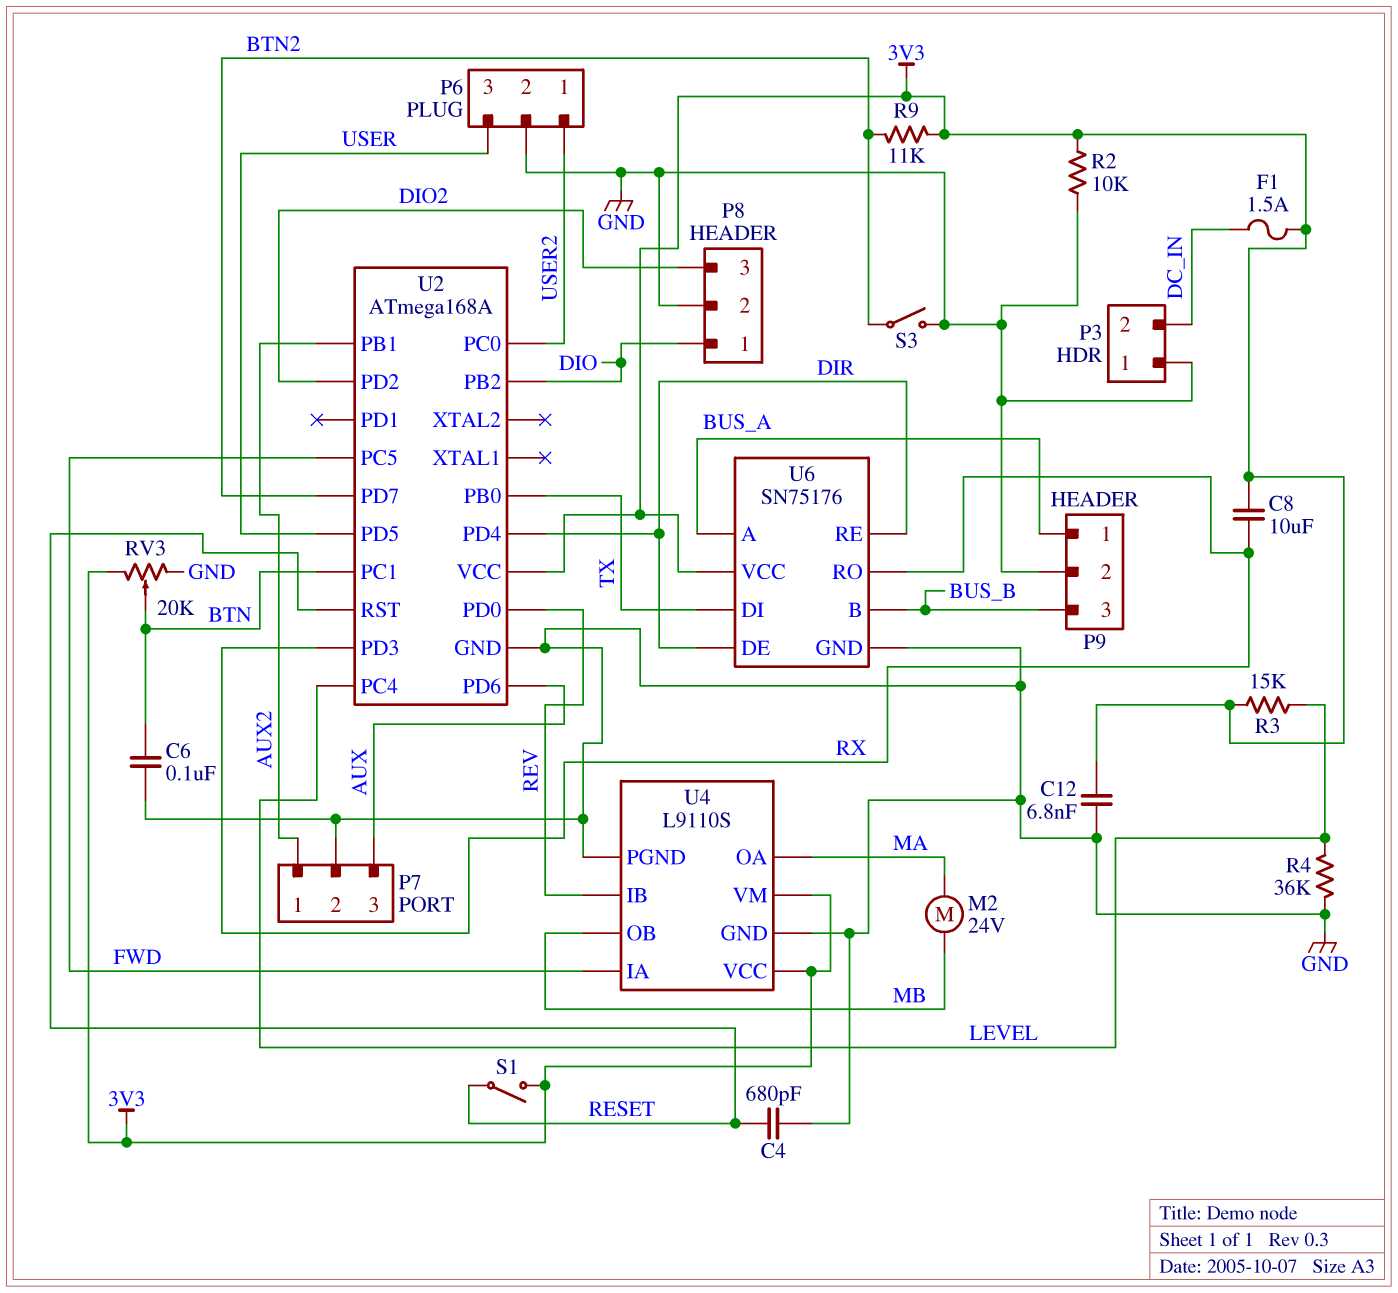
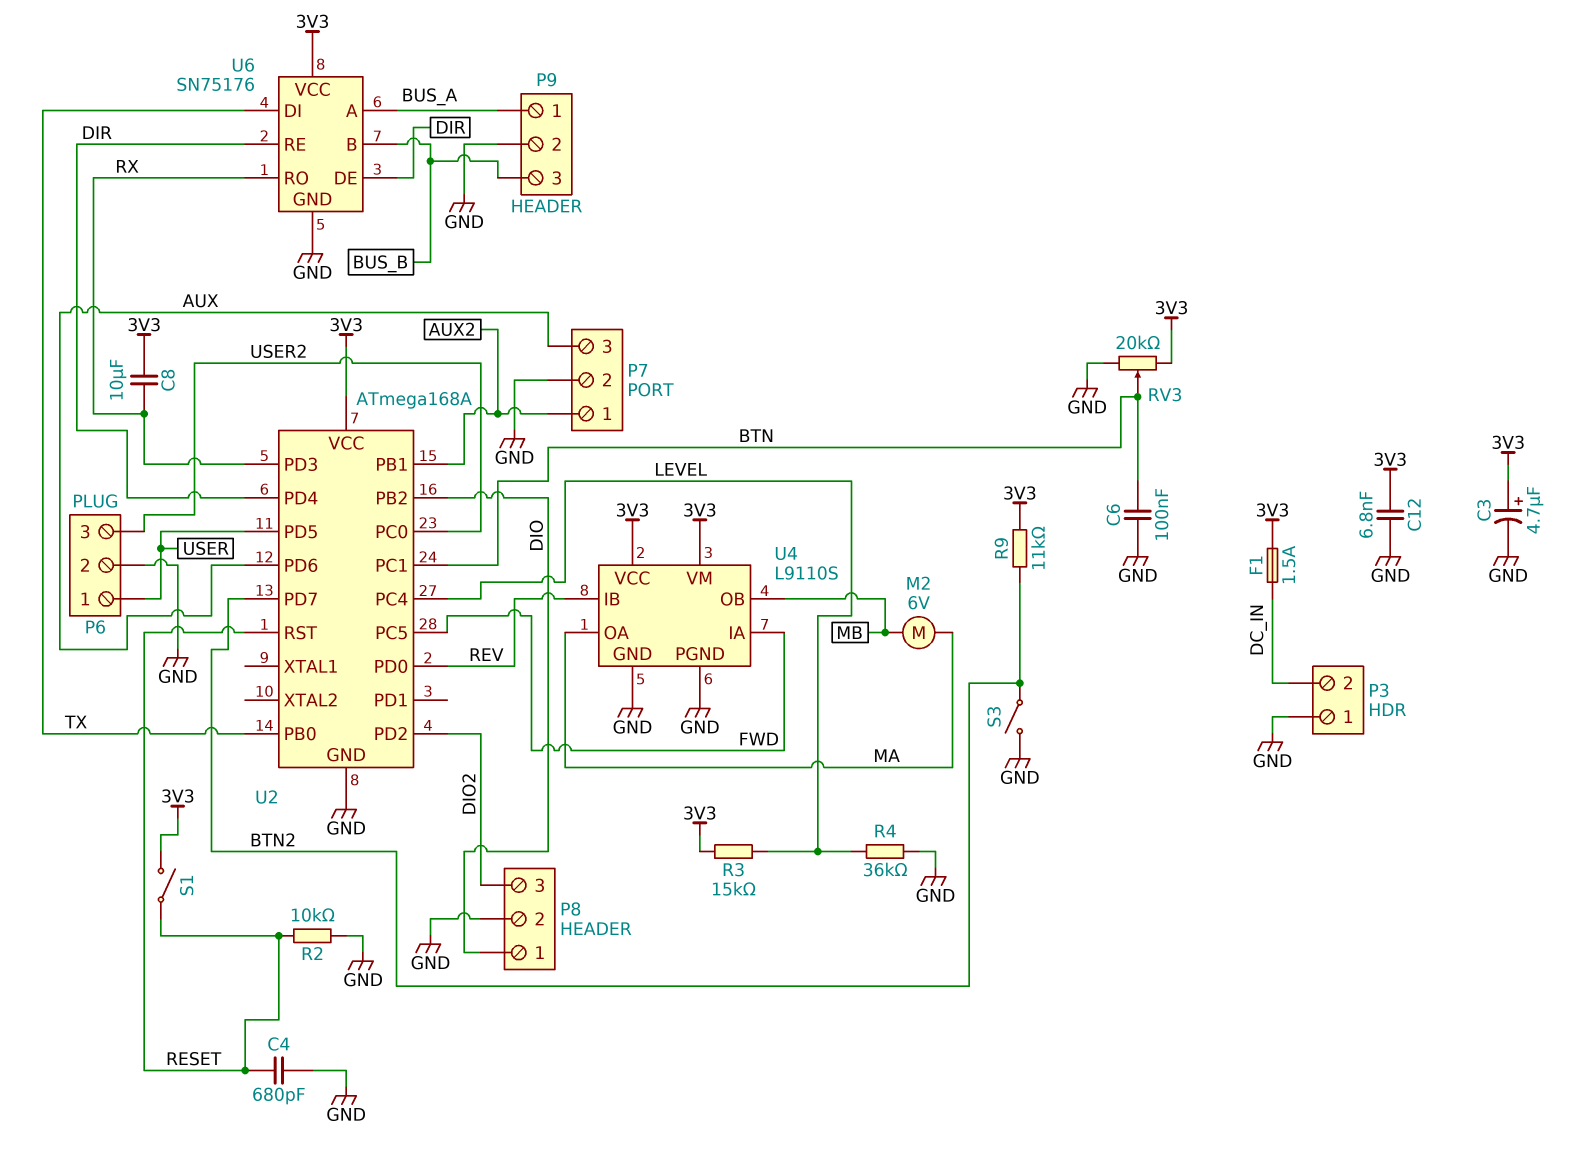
C3: none -> 4.7uF (plus 3V3, minus GND)
M2: motor 24V (MA, MB) -> motor 6V (MA, MB)
P6 pin 1: USER2 -> USER
P6 pin 3: USER -> USER2
R2: 10k (3V3, GND) -> 10k (GND, RESET)

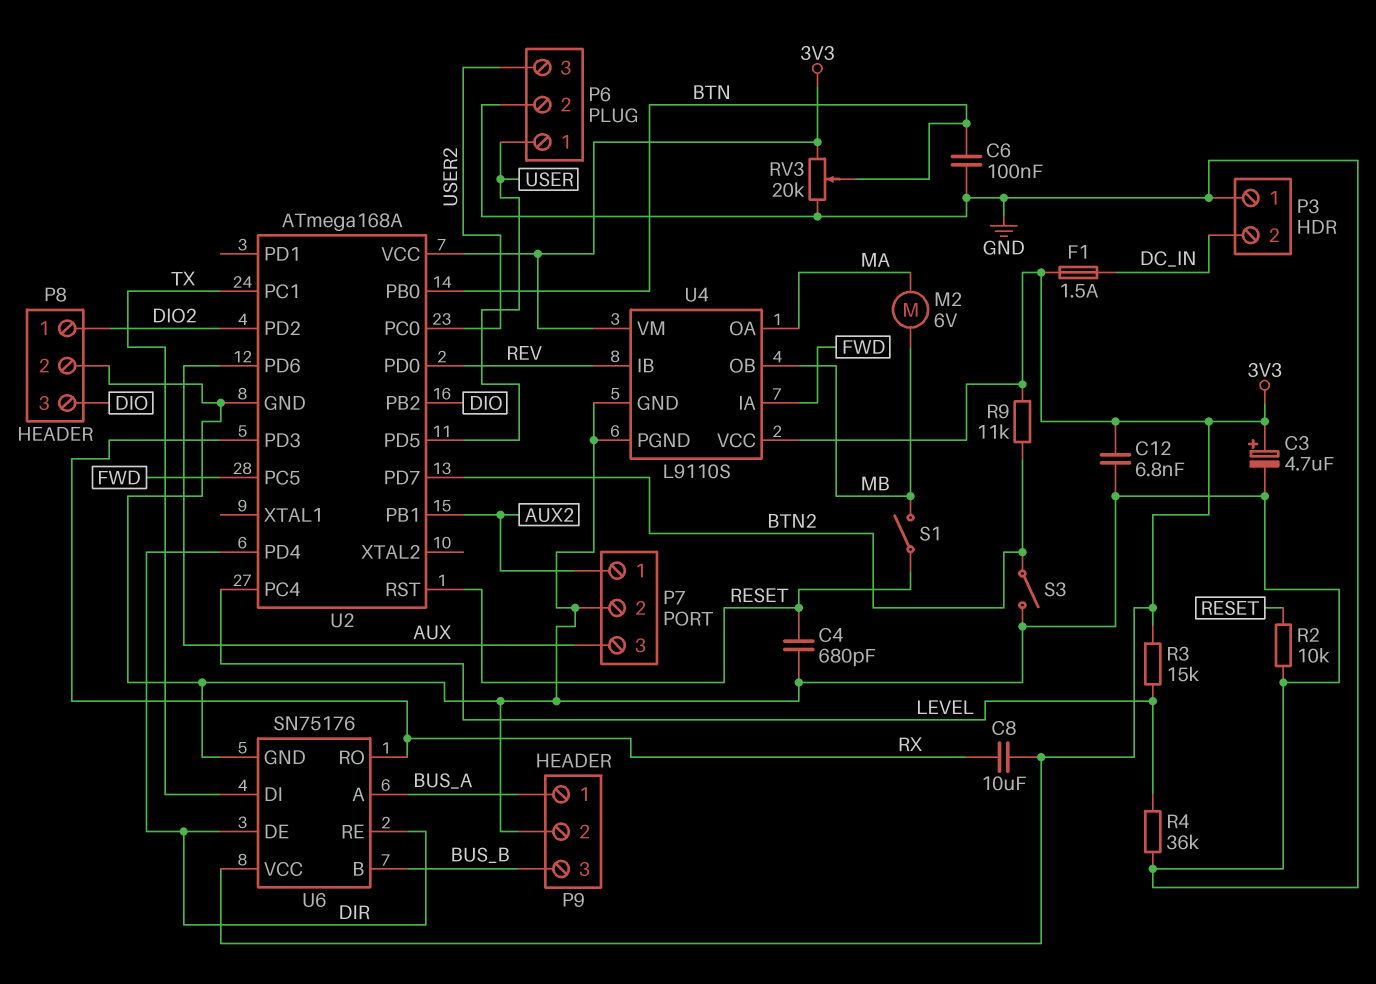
P8 pin 1: DIO -> DIO2
P8 pin 3: DIO2 -> DIO
S1: switch (3V3, RESET) -> switch (MB, RESET)
U2 pin PB0: TX -> BTN
U2 pin PC1: BTN -> TX

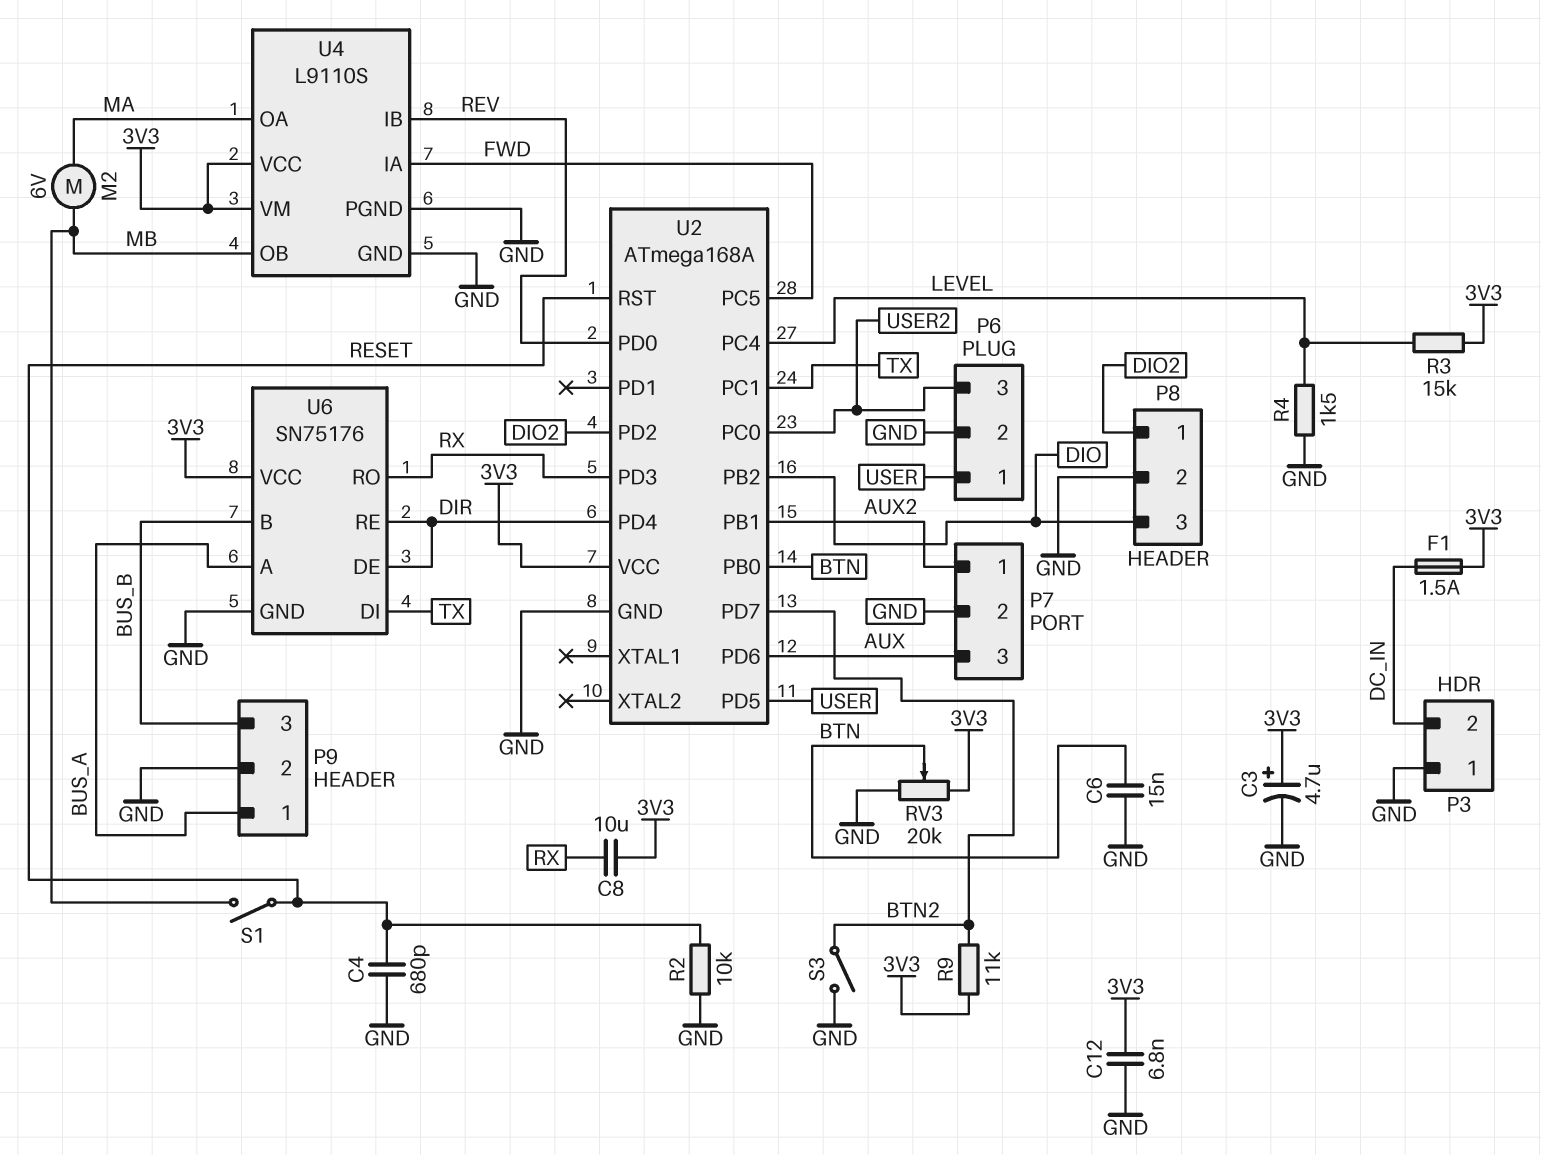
C6: 100nF (BTN, GND) -> 15nF (BTN, GND)
R4: 36k (GND, LEVEL) -> 1.5k (GND, LEVEL)

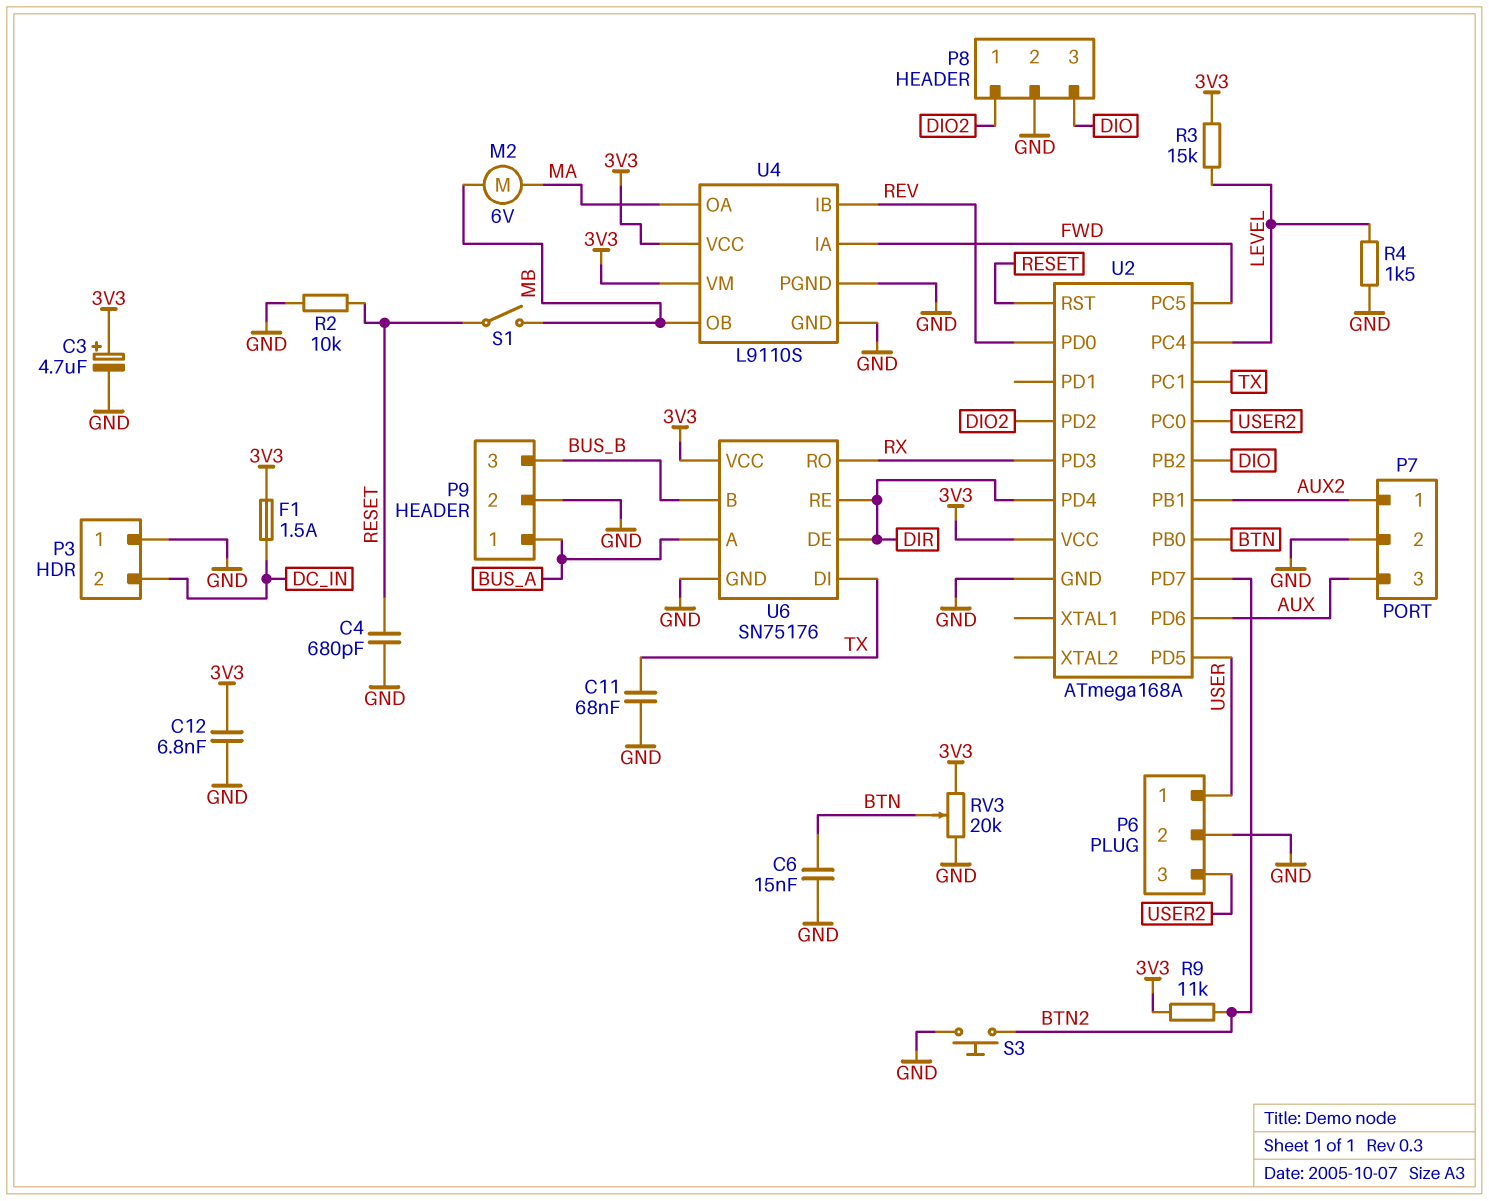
C8: 10uF (3V3, RX) -> none
C11: none -> 68nF (GND, TX)
S3: switch (BTN2, GND) -> button (BTN2, GND)

